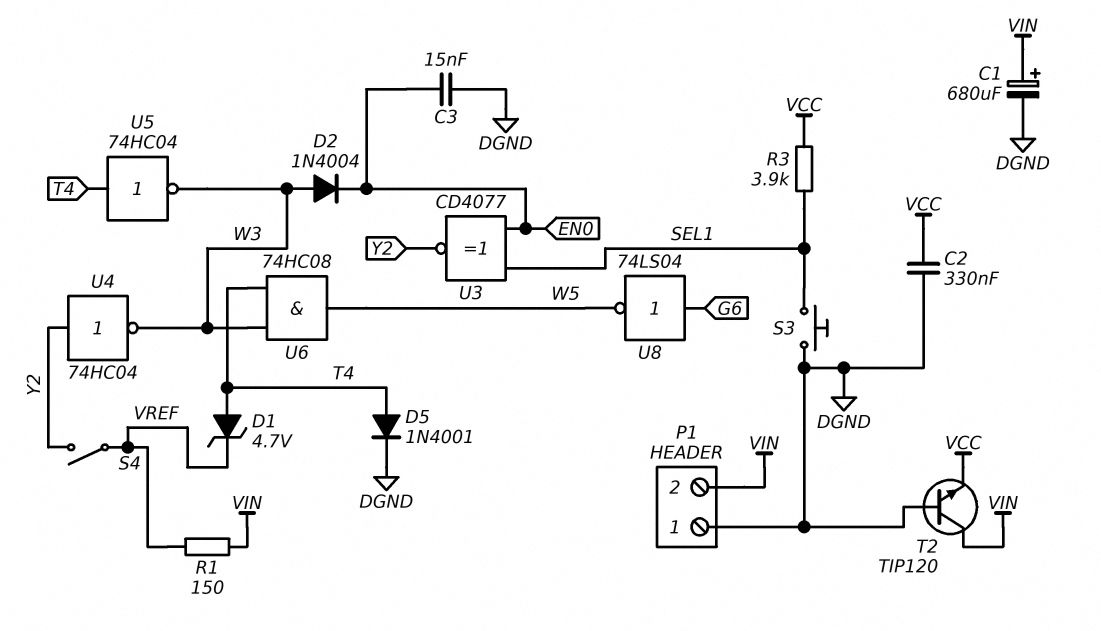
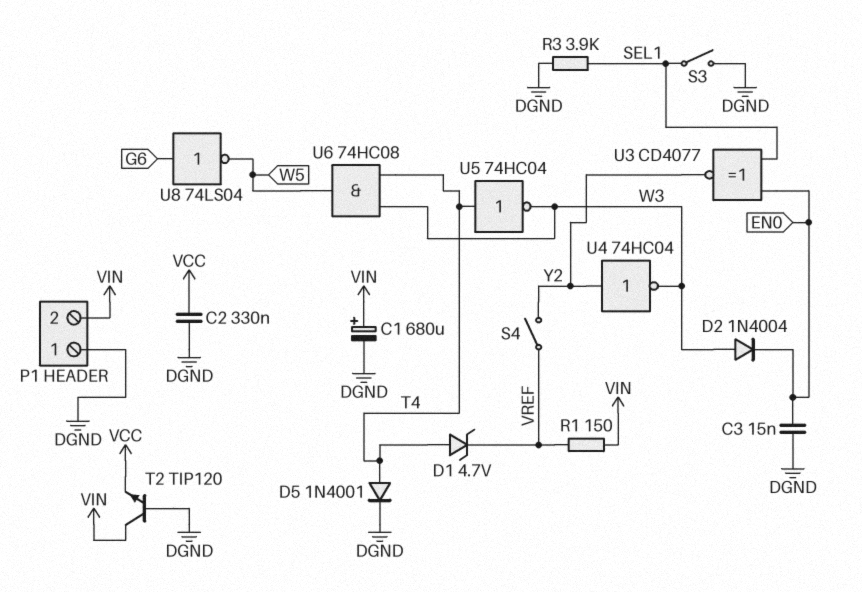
R3: 3.9k (SEL1, VCC) -> 3.9k (DGND, SEL1)
S3: button (DGND, SEL1) -> switch (DGND, SEL1)

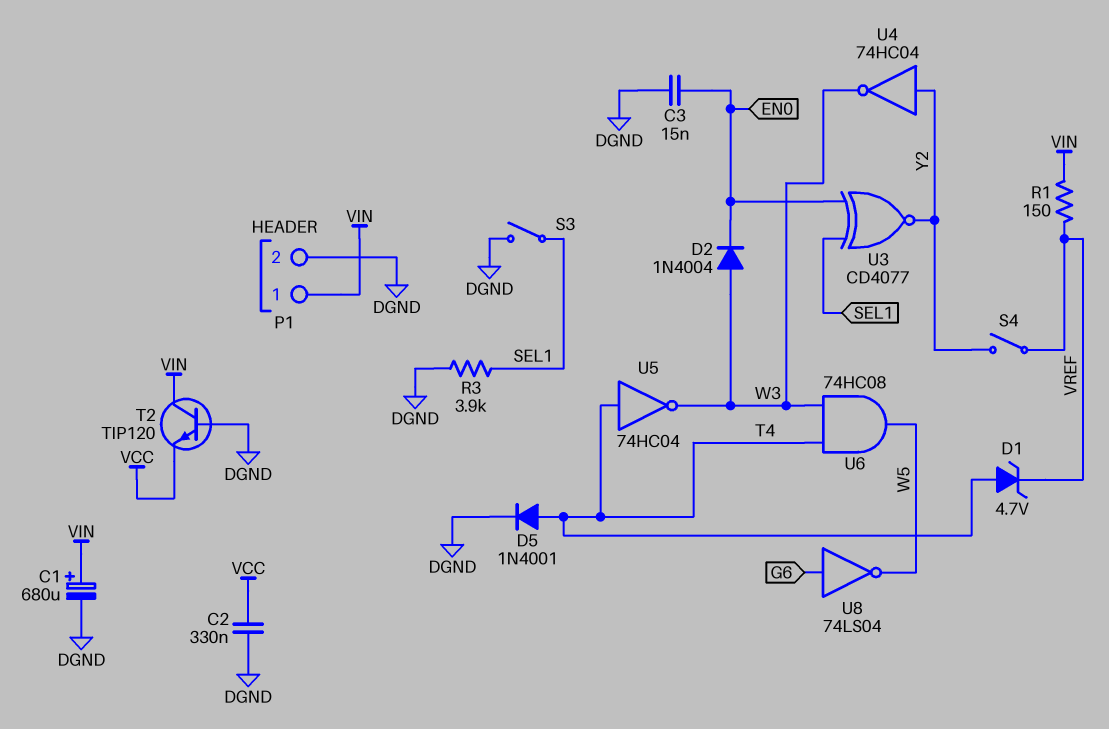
P1 pin 1: DGND -> VIN
P1 pin 2: VIN -> DGND

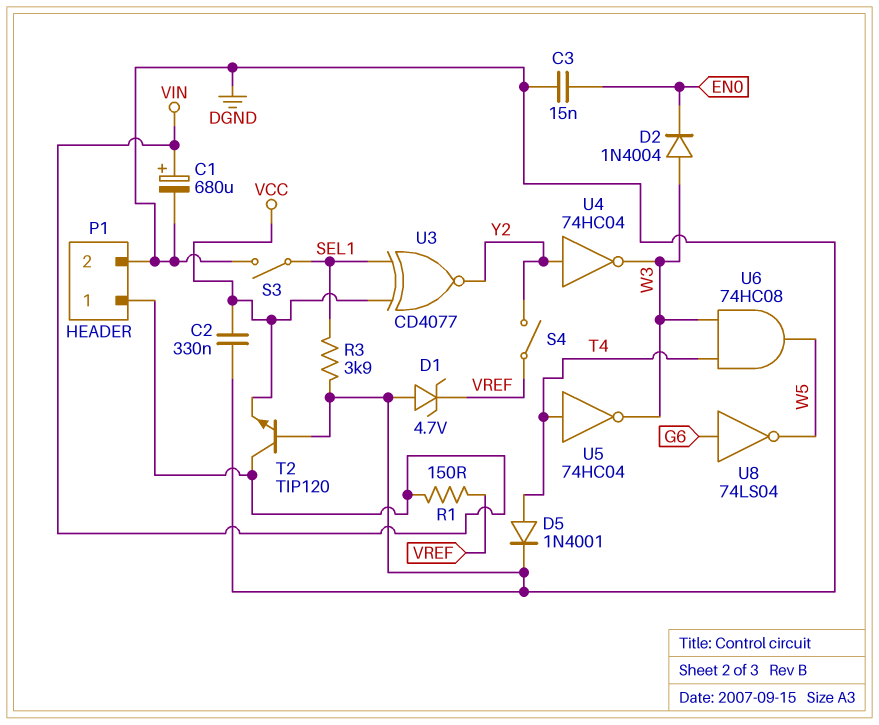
D1: zener 4.7V (A T4, K VREF) -> zener 4.7V (A DGND, K VREF)
U3: XNOR CD4077 (in EN0, in SEL1, out Y2) -> XNOR CD4077 (in SEL1, in VCC, out Y2)

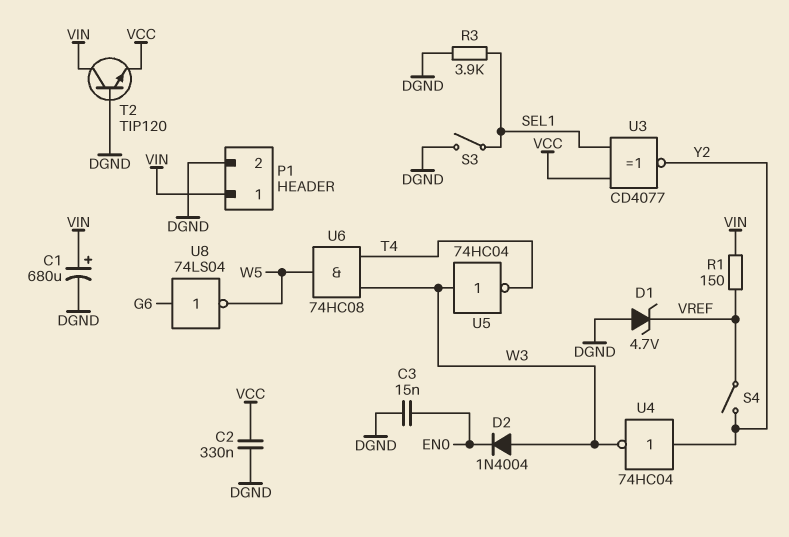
D5: diode 1N4001 (A T4, K DGND) -> none
U5: NOT 74HC04 (in T4, out W3) -> NOT 74HC04 (in W3, out T4)

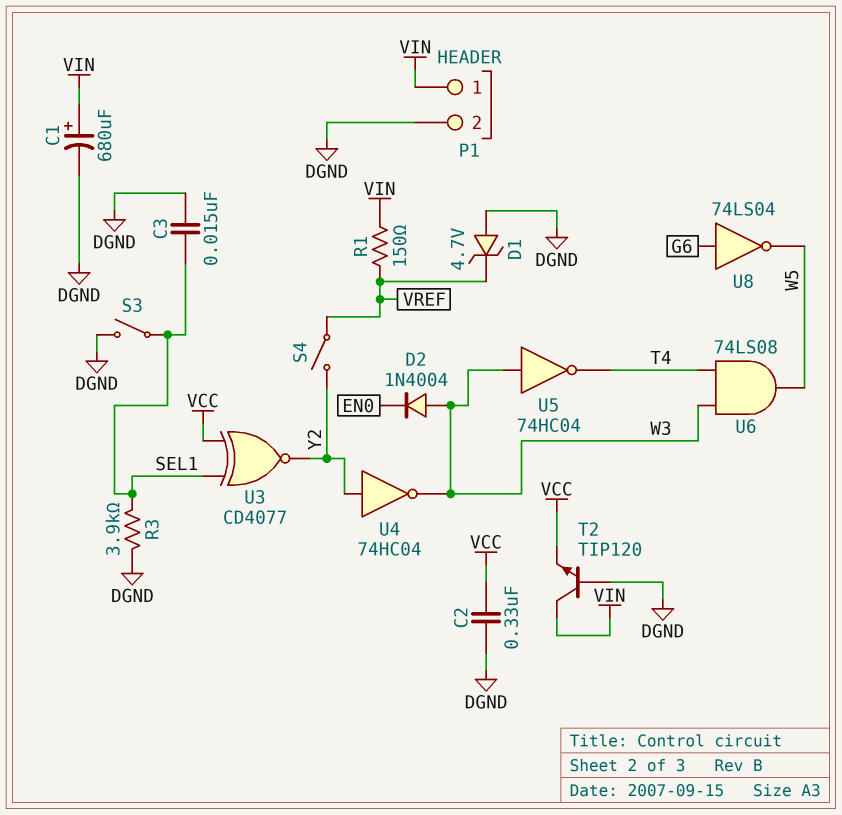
C3: 15nF (DGND, EN0) -> 15nF (DGND, SEL1)
U6: AND 74HC08 (in T4, in W3, out W5) -> AND 74LS08 (in T4, in W3, out W5)

